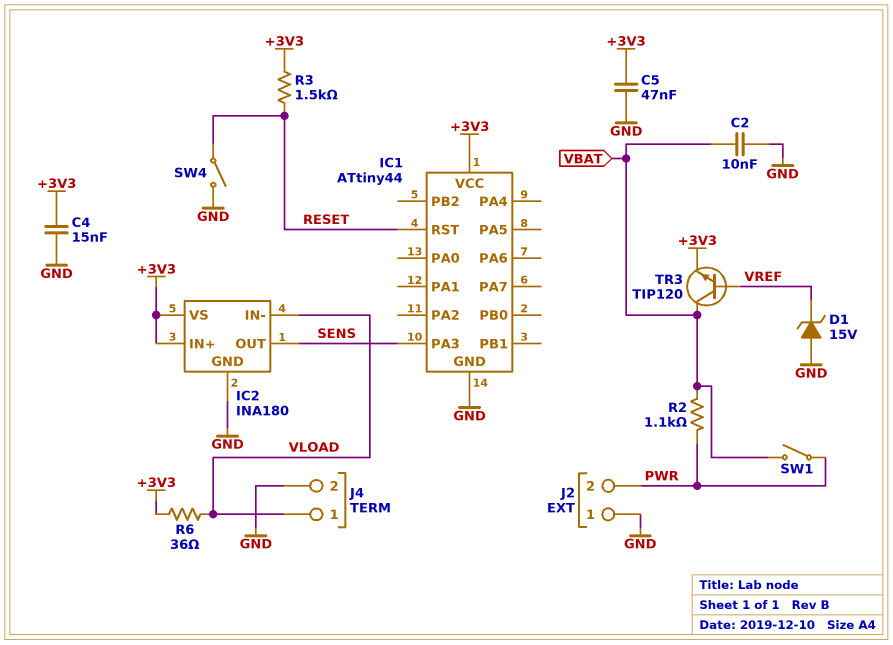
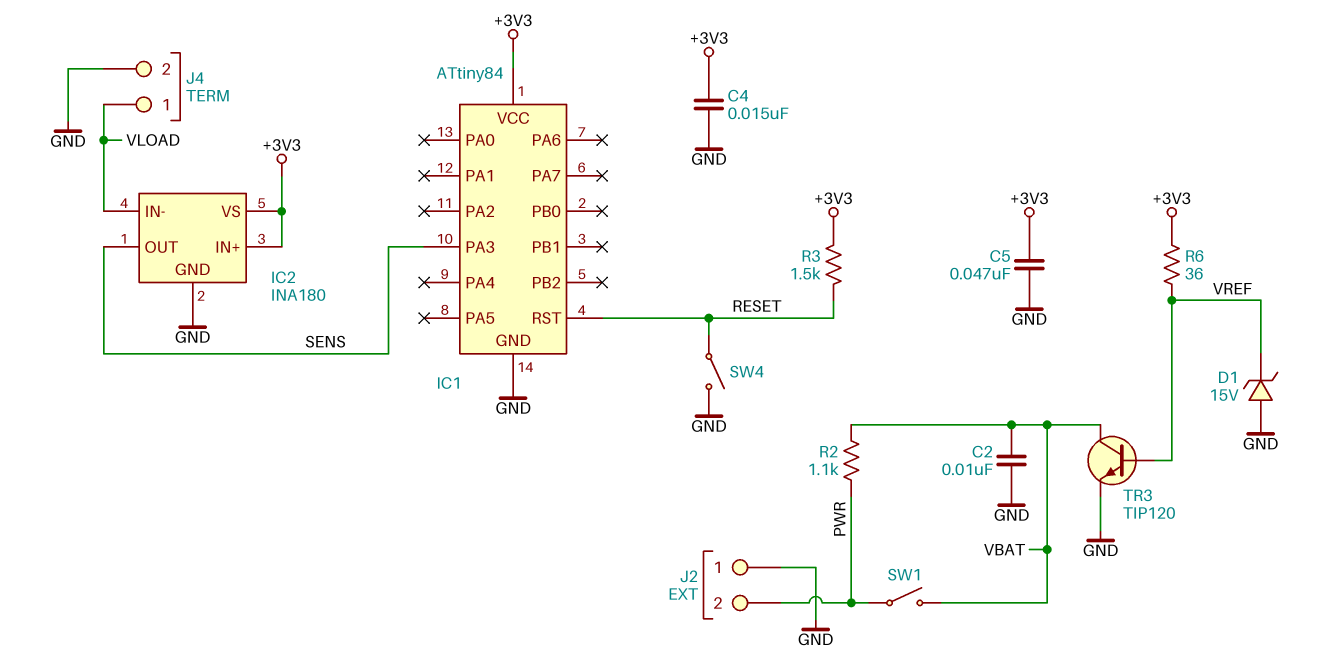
IC1: ATtiny44 -> ATtiny84
R6: 36 (+3V3, VLOAD) -> 36 (+3V3, VREF)
TR3: NPN TIP120 (B VREF, C VBAT, E +3V3) -> NPN TIP120 (B VREF, C VBAT, E GND)

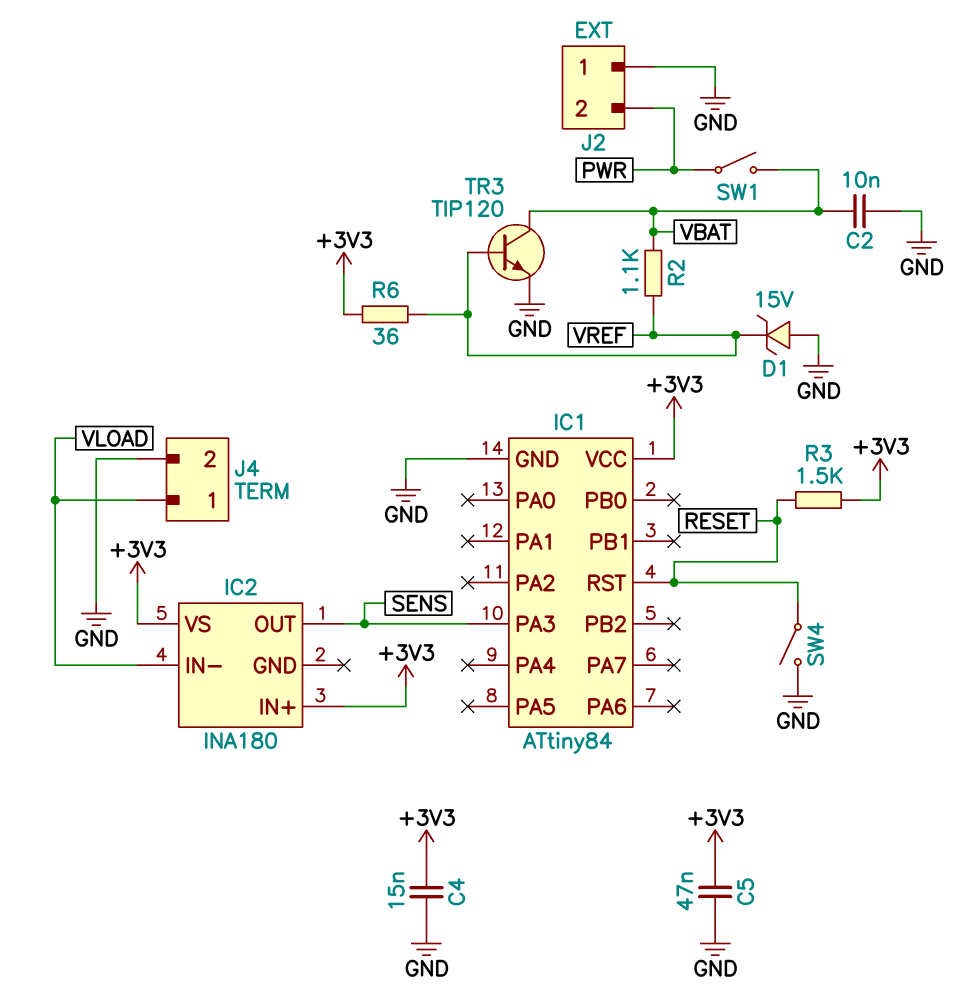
IC2 pin GND: GND -> none
R2: 1.1k (PWR, VBAT) -> 1.1k (VBAT, VREF)

